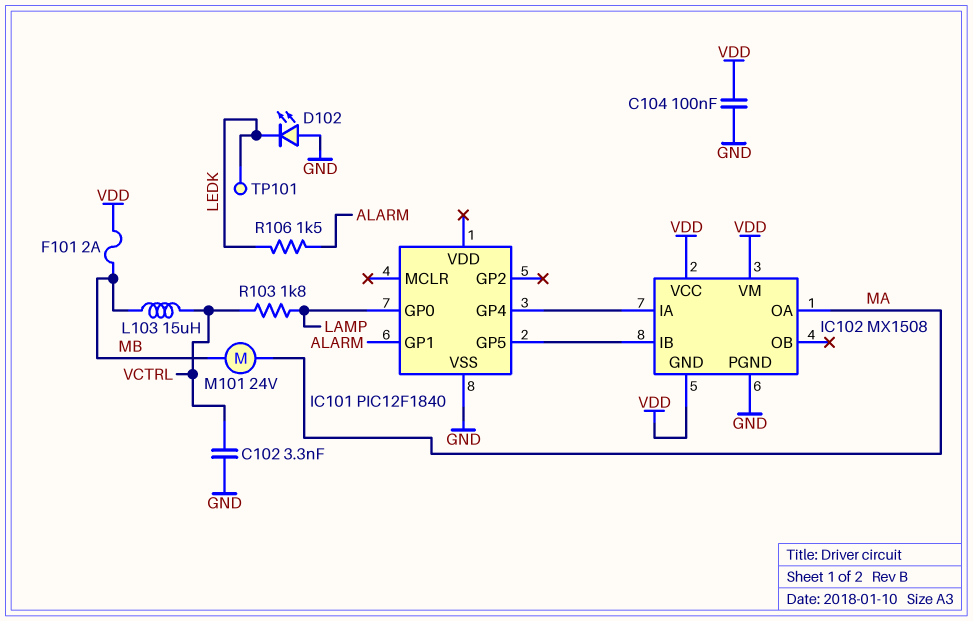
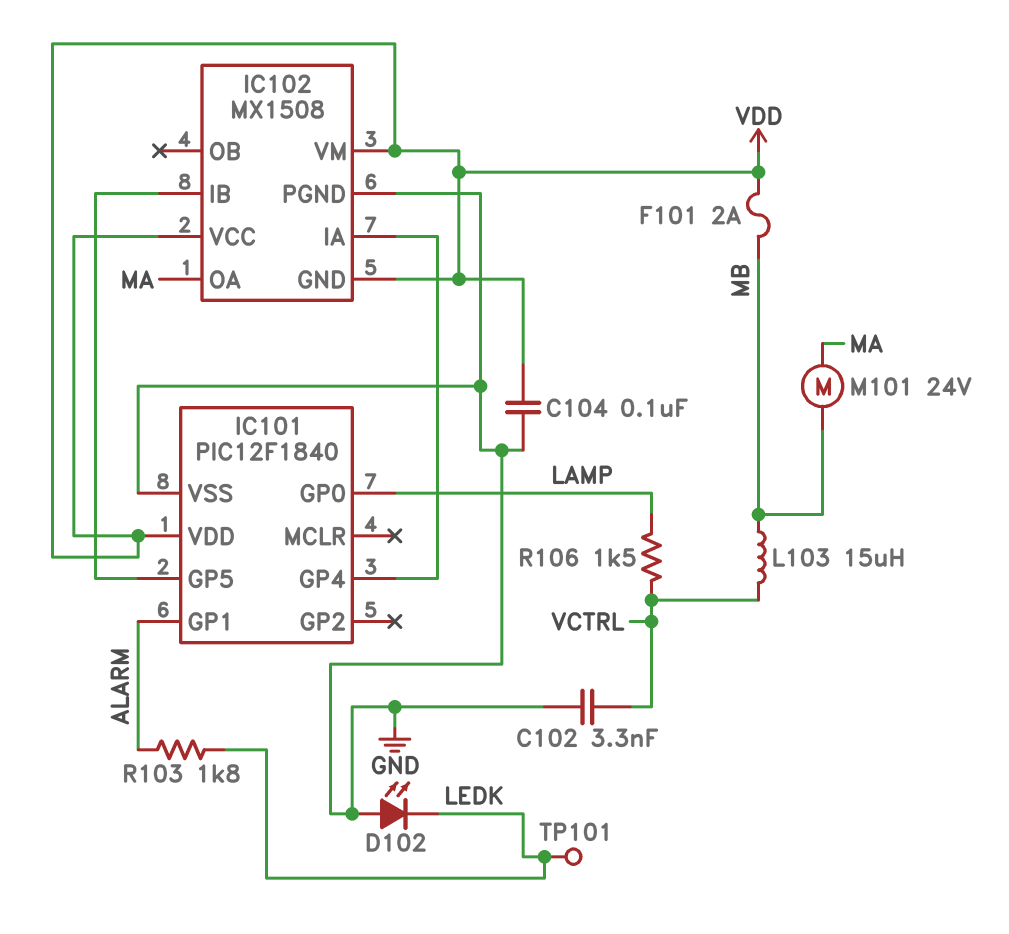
IC101 pin VDD: none -> VDD
R103: 1.8k (LAMP, VCTRL) -> 1.8k (ALARM, LEDK)
R106: 1.5k (ALARM, LEDK) -> 1.5k (LAMP, VCTRL)

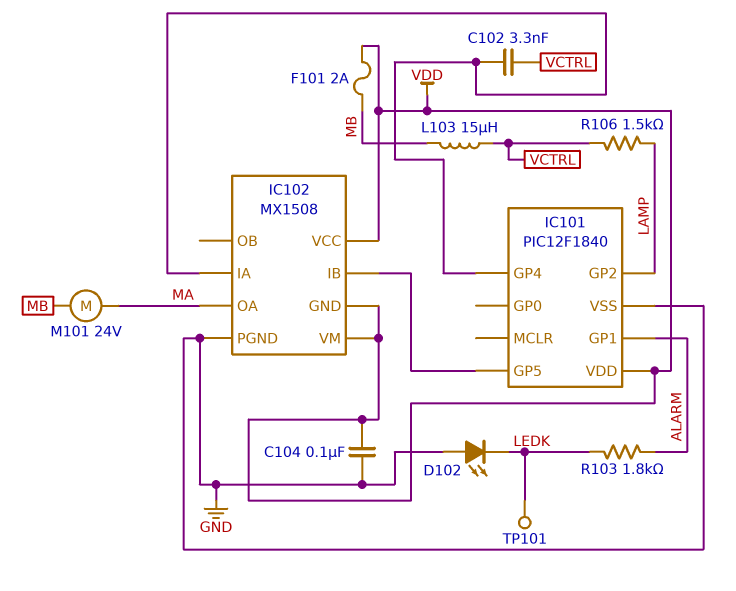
C102: 3.3nF (GND, VCTRL) -> 3.3nF (IC101/GP4, VCTRL)
IC101 pin GP0: LAMP -> none
IC101 pin GP2: none -> LAMP

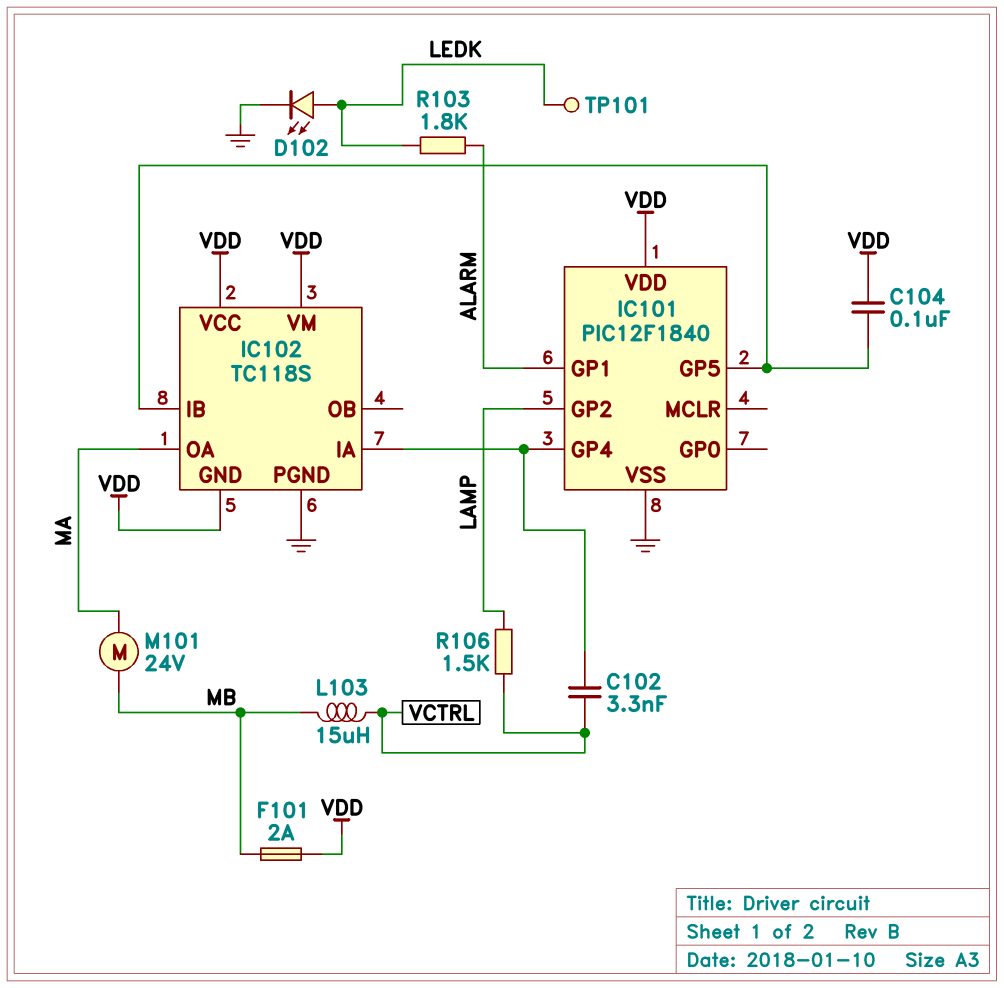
C104: 100nF (GND, VDD) -> 100nF (IC101/GP5, VDD)
D102: LED (A GND, K LEDK) -> LED (A LEDK, K GND)
IC102: MX1508 -> TC118S

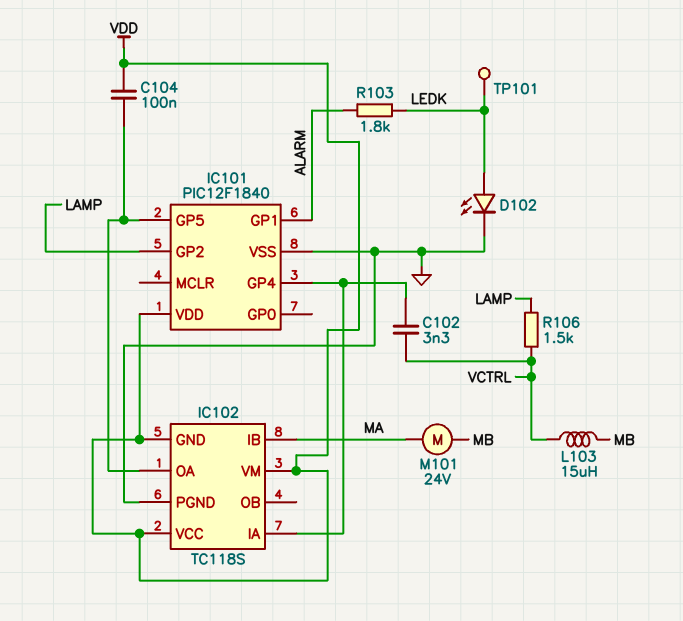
F101: 2A (MB, VDD) -> none
IC102 pin IB: IC101/GP5 -> MA
IC102 pin OA: MA -> IC101/GP5

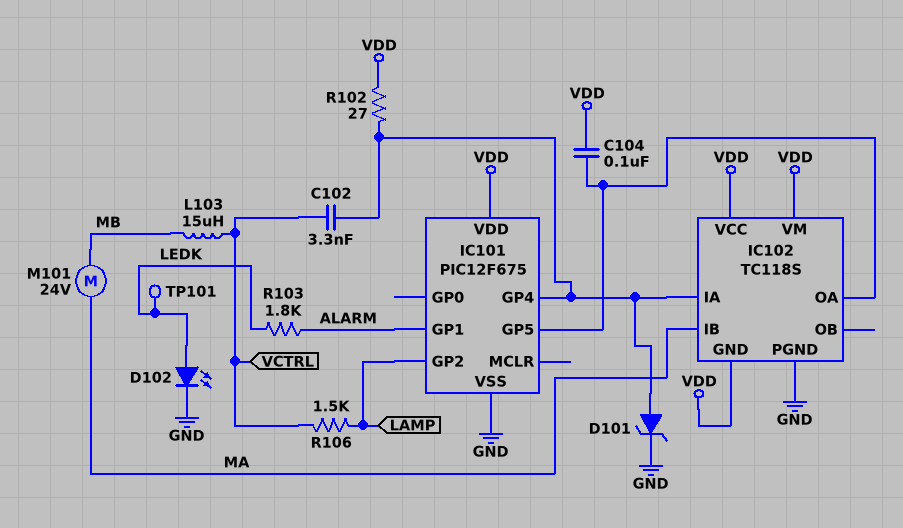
D101: none -> zener (A IC101/GP4, K GND)
IC101: PIC12F1840 -> PIC12F675
R102: none -> 27 (IC101/GP4, VDD)

